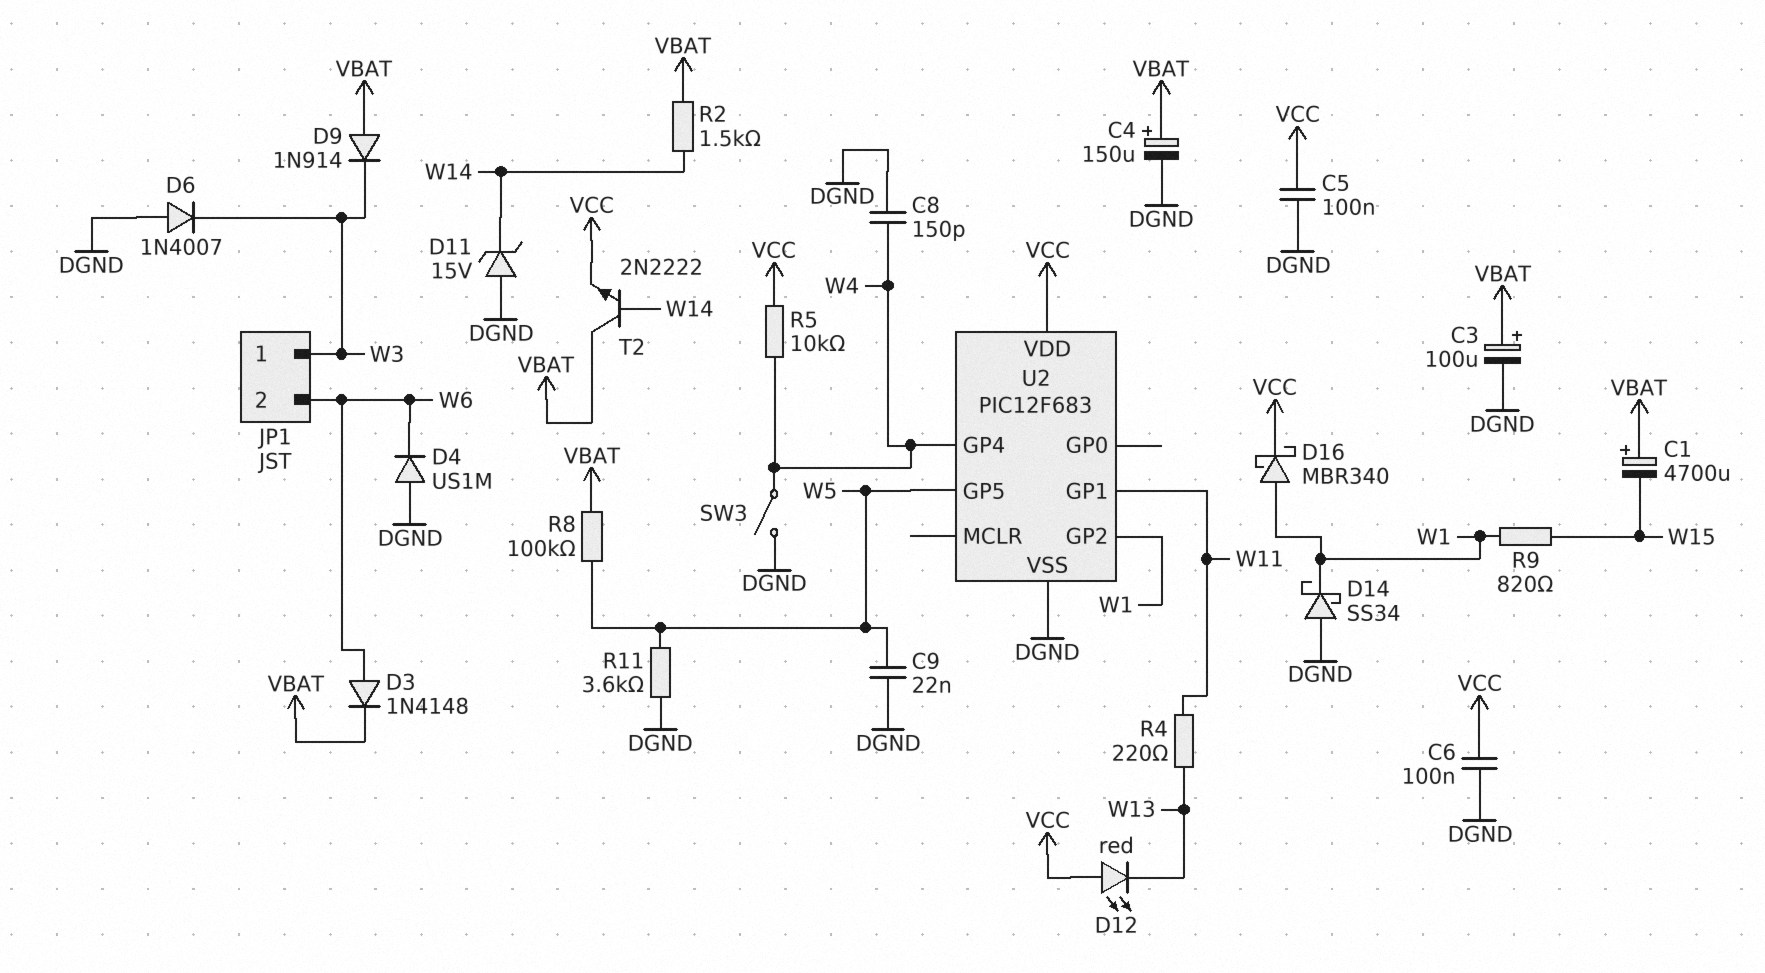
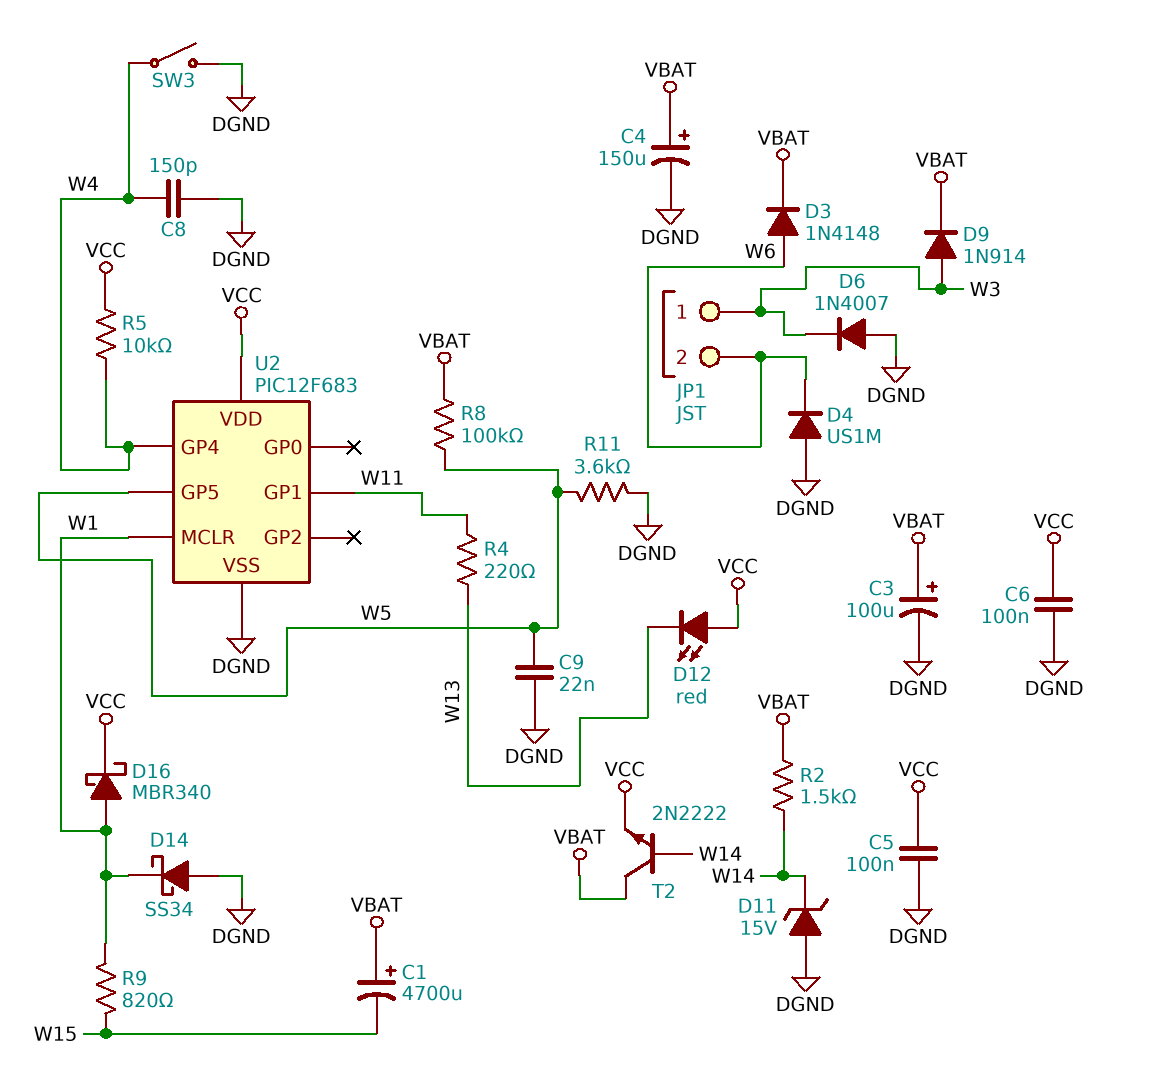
D9: diode 1N914 (A VBAT, K W3) -> diode 1N914 (A W3, K VBAT)
U2 pin GP2: W1 -> none
U2 pin MCLR: none -> W1

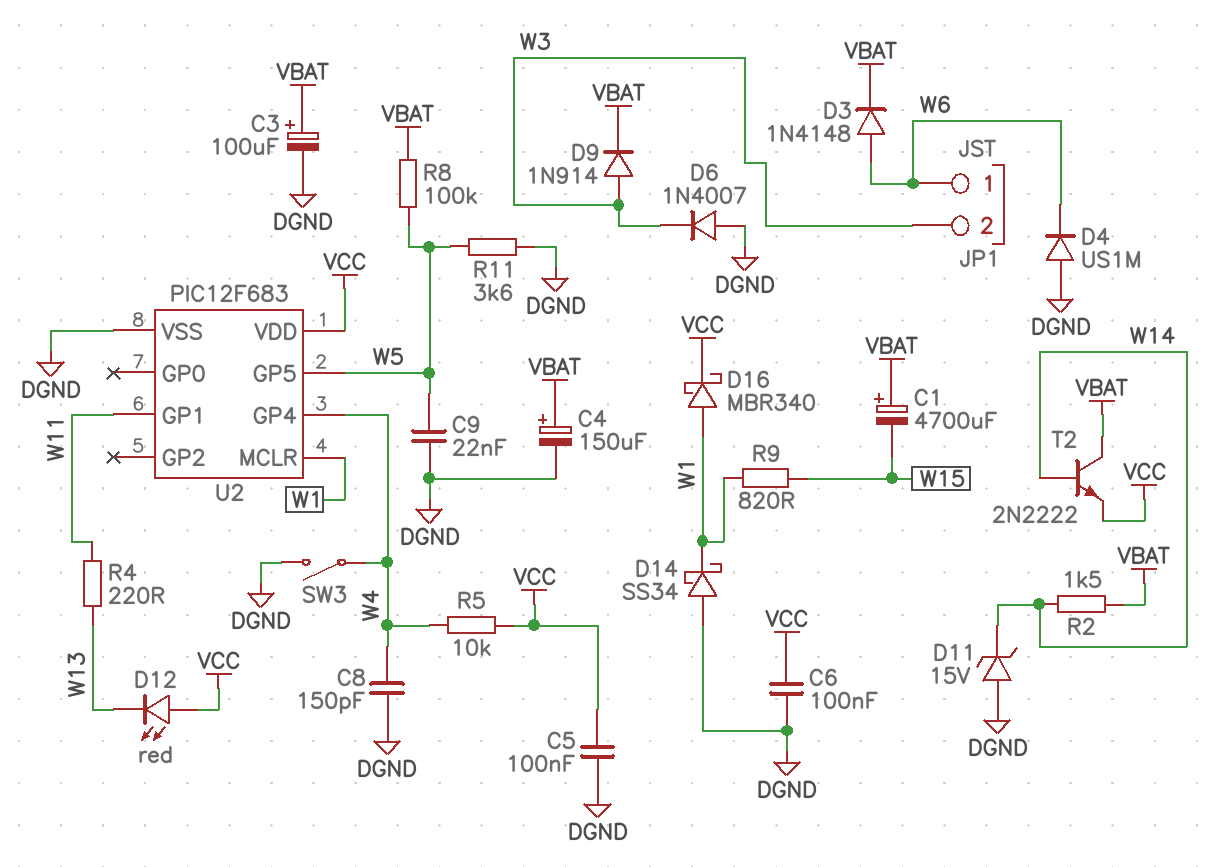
JP1 pin 1: W3 -> W6
JP1 pin 2: W6 -> W3

